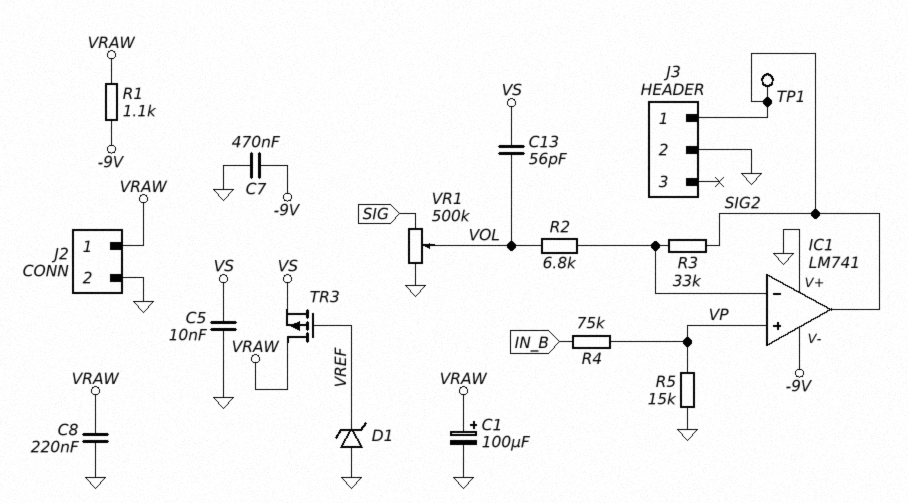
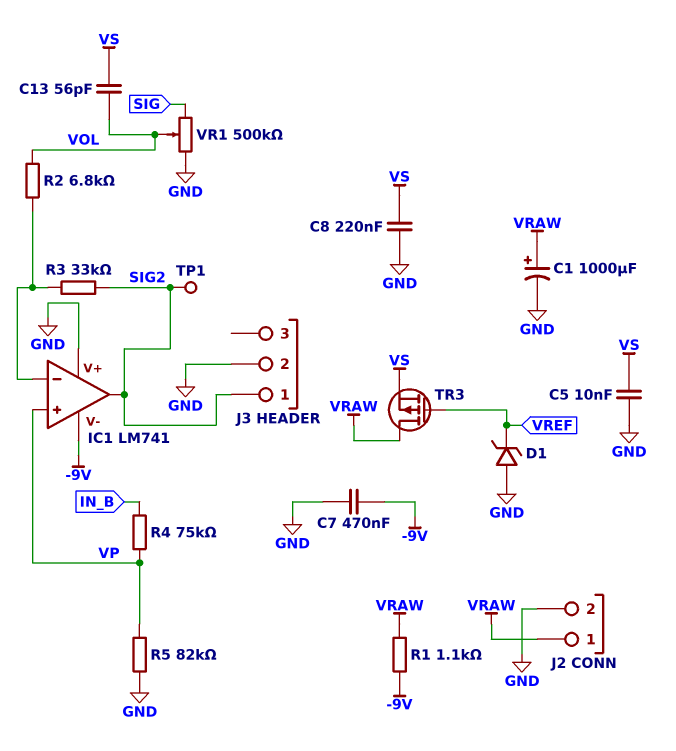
C1: 100uF (plus VRAW, minus GND) -> 1000uF (plus VRAW, minus GND)
C8: 220nF (GND, VRAW) -> 220nF (GND, VS)
R5: 15k (GND, VP) -> 82k (GND, VP)

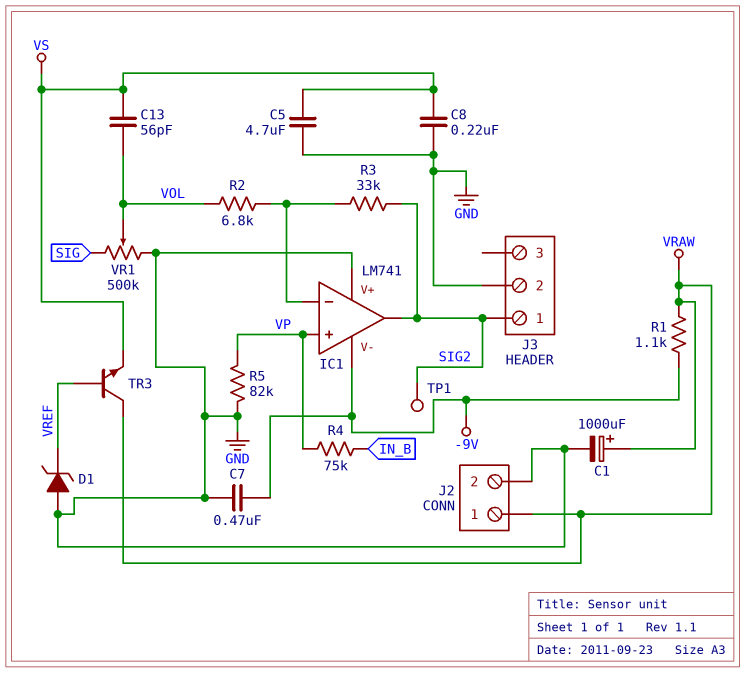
C5: 10nF (GND, VS) -> 4.7uF (GND, VS)
TR3: PMOS (G VREF, D VRAW, S VS) -> NPN (B VREF, C VRAW, E VS)

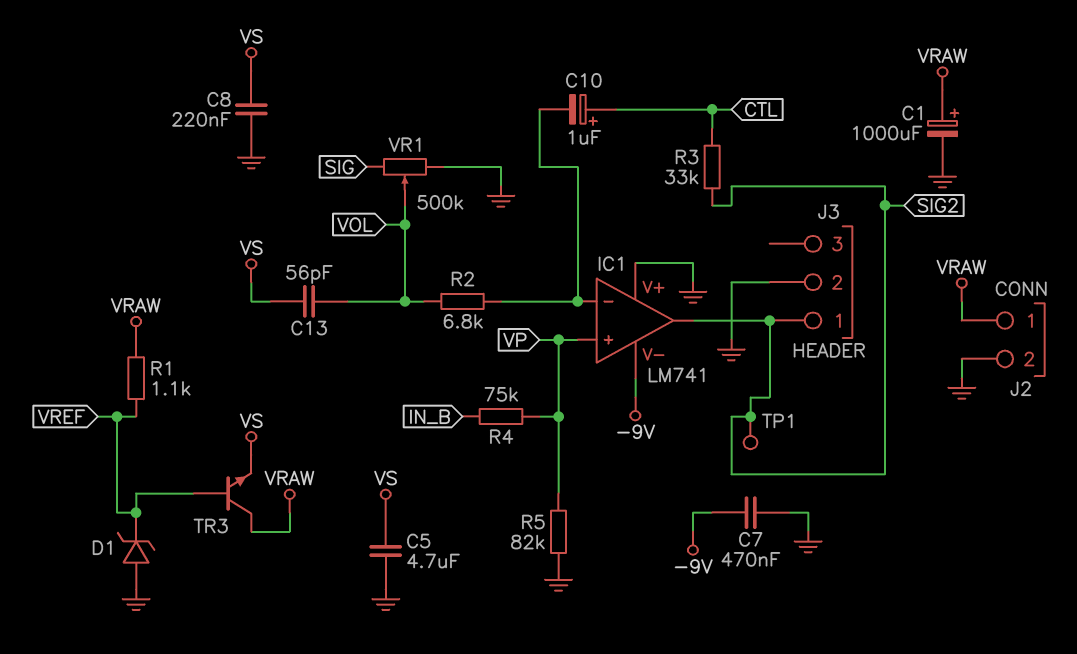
C10: none -> 1uF (plus CTL, minus IC1/in-)
R1: 1.1k (-9V, VRAW) -> 1.1k (VRAW, VREF)
R3: 33k (IC1/in-, SIG2) -> 33k (CTL, SIG2)

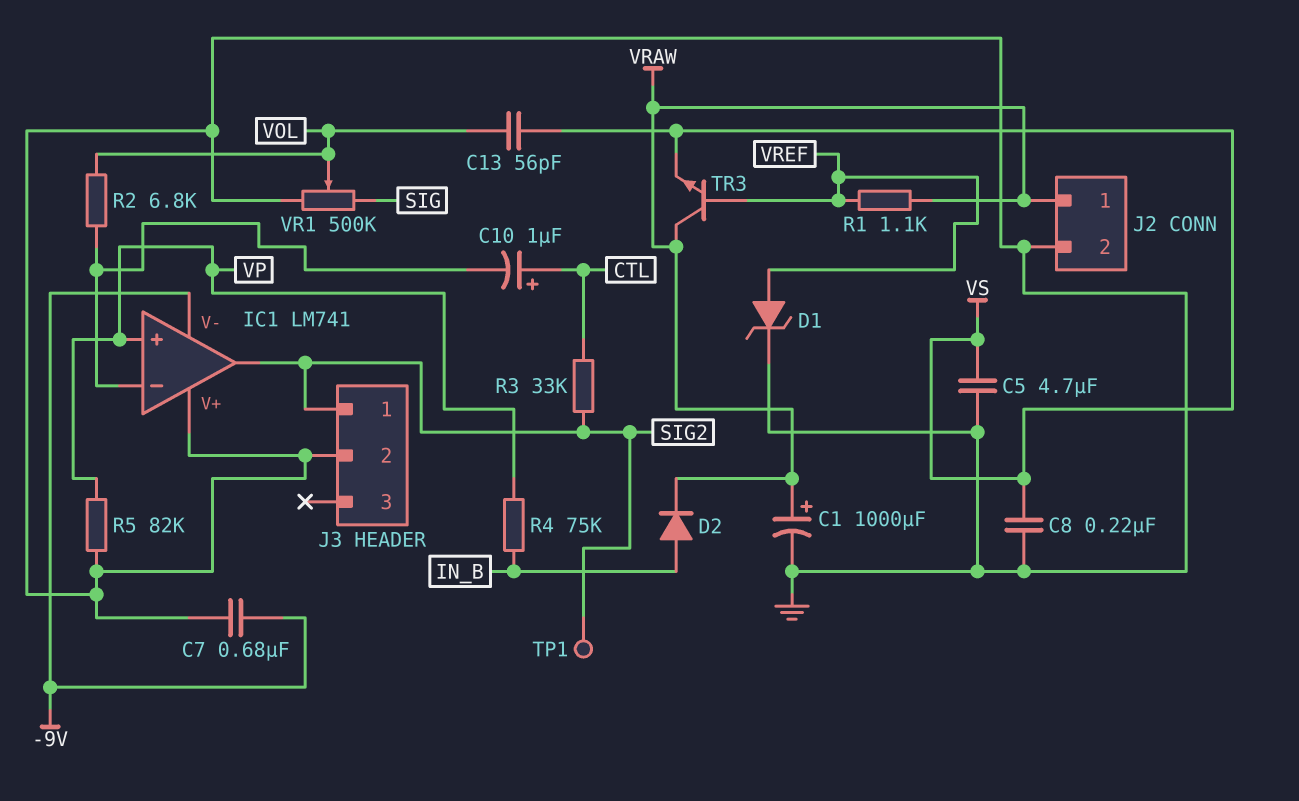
C7: 470nF (-9V, GND) -> 680nF (-9V, GND)
D1: zener (A GND, K VREF) -> zener (A VREF, K GND)
D2: none -> diode (A IN_B, K VRAW)

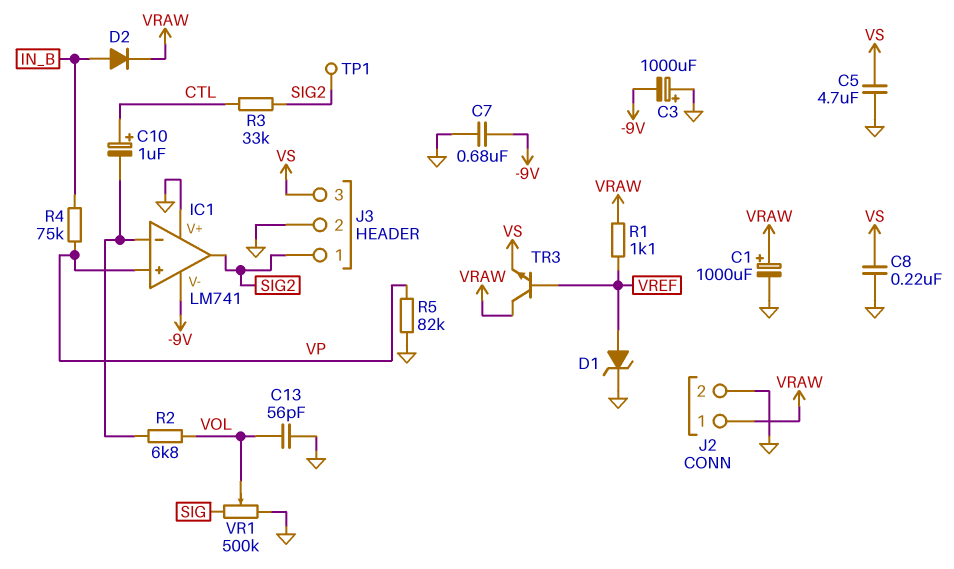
C3: none -> 1000uF (plus GND, minus -9V)
C13: 56pF (VOL, VS) -> 56pF (GND, VOL)
J3 pin 3: none -> VS

